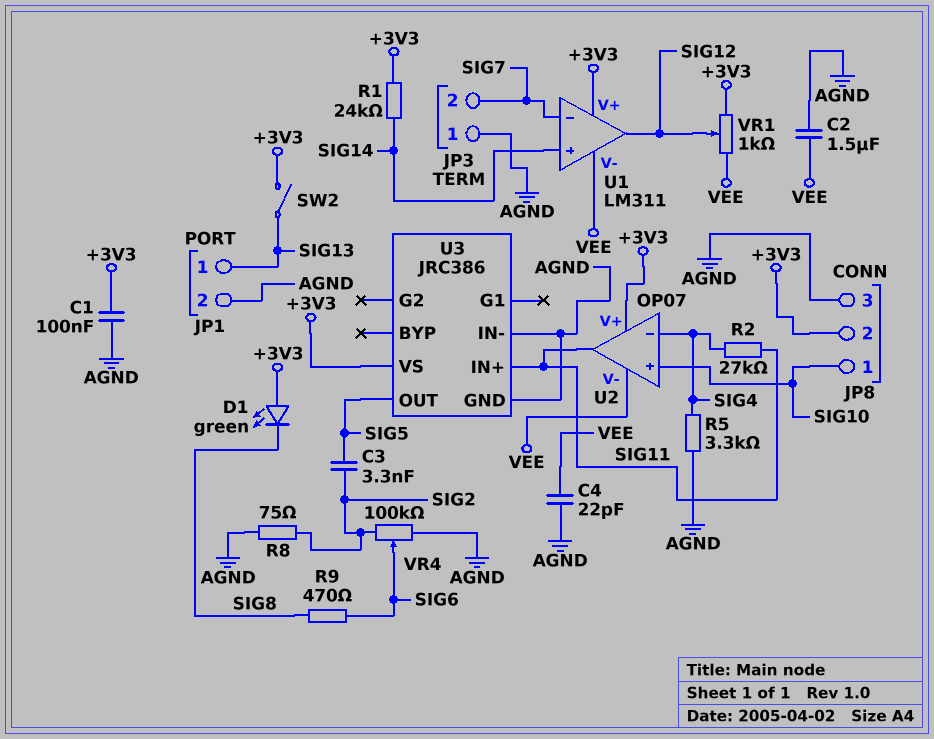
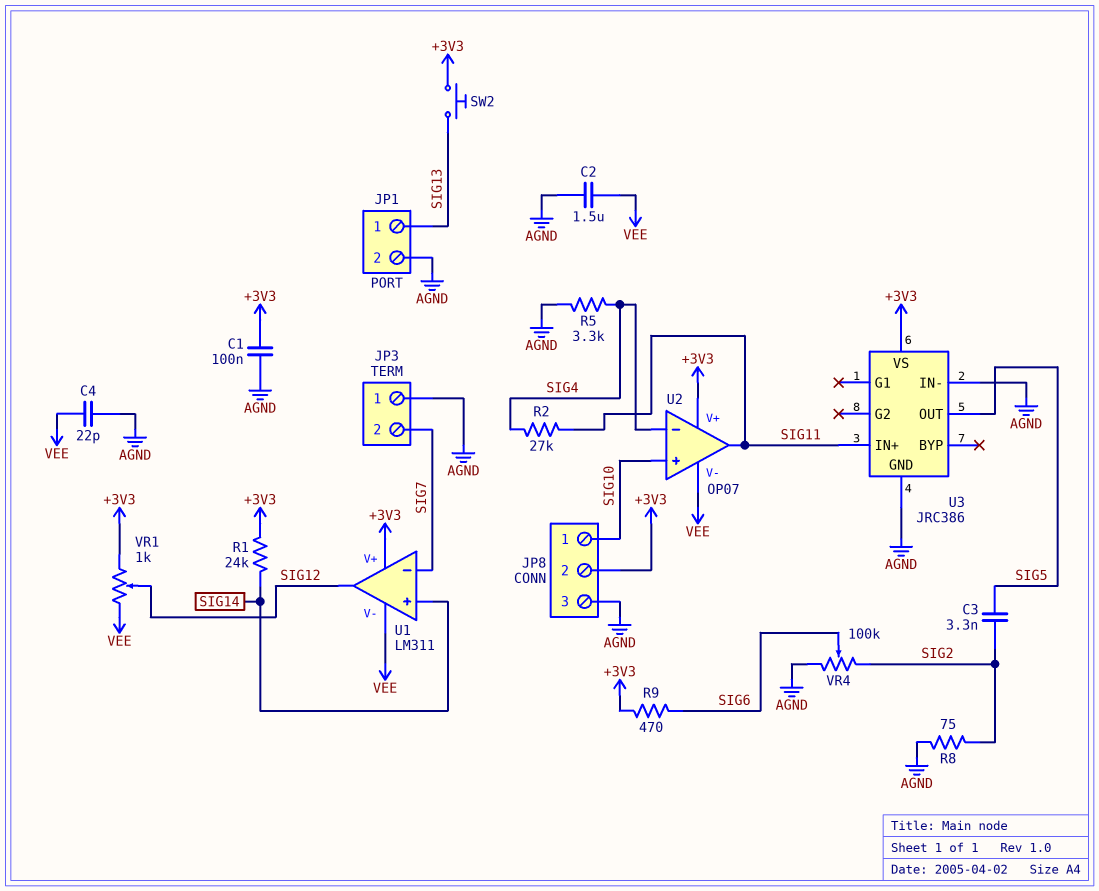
D1: LED green (A +3V3, K SIG8) -> none
R9: 470 (SIG6, SIG8) -> 470 (+3V3, SIG6)
SW2: switch (+3V3, SIG13) -> button (+3V3, SIG13)

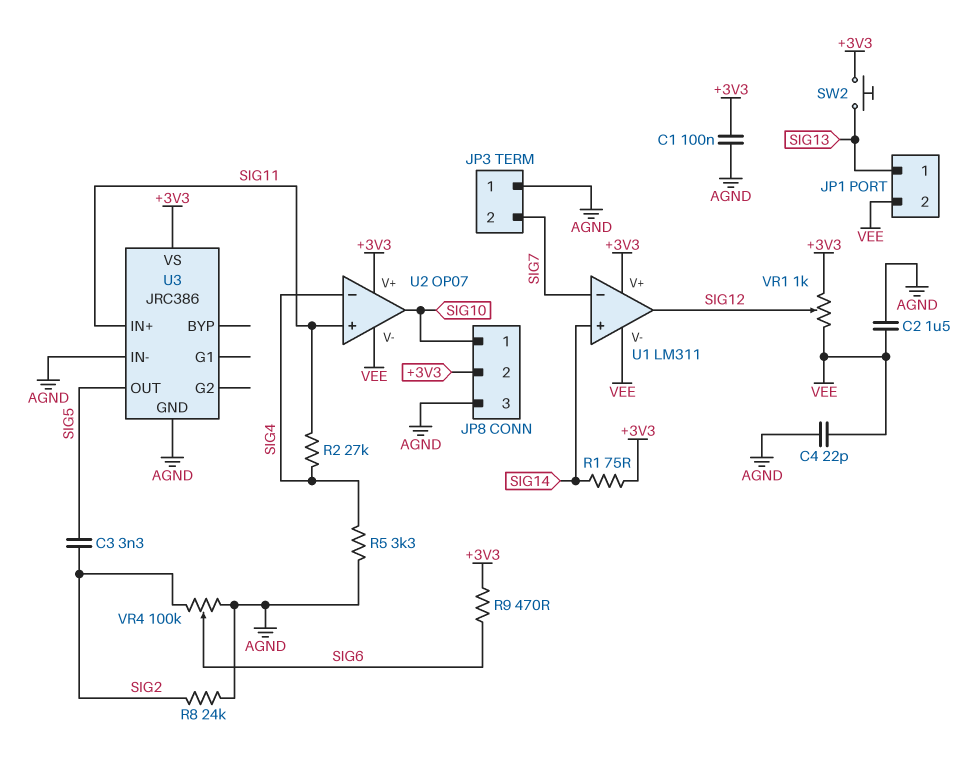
JP1 pin 2: AGND -> VEE
R1: 24k (+3V3, SIG14) -> 75 (+3V3, SIG14)
R8: 75 (AGND, SIG2) -> 24k (AGND, SIG2)
U2 pin in+: SIG10 -> SIG11
U2 pin out: SIG11 -> SIG10

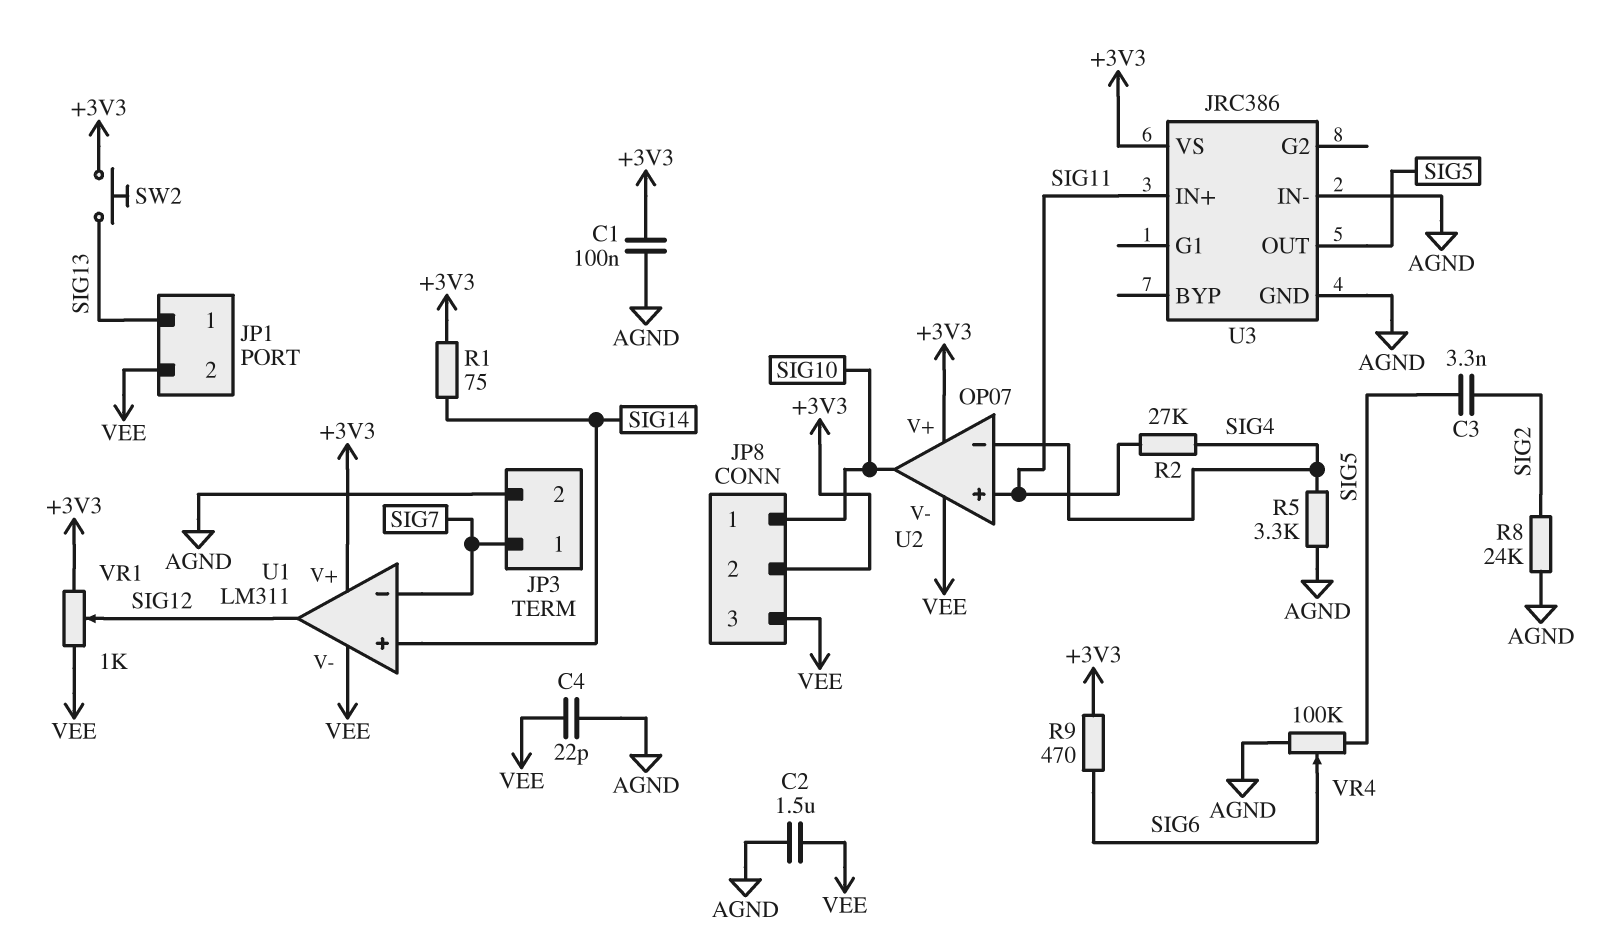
JP3 pin 1: AGND -> SIG7
JP3 pin 2: SIG7 -> AGND
JP8 pin 3: AGND -> VEE
VR4: 100k (AGND, SIG2, wiper SIG6) -> 100k (AGND, SIG5, wiper SIG6)

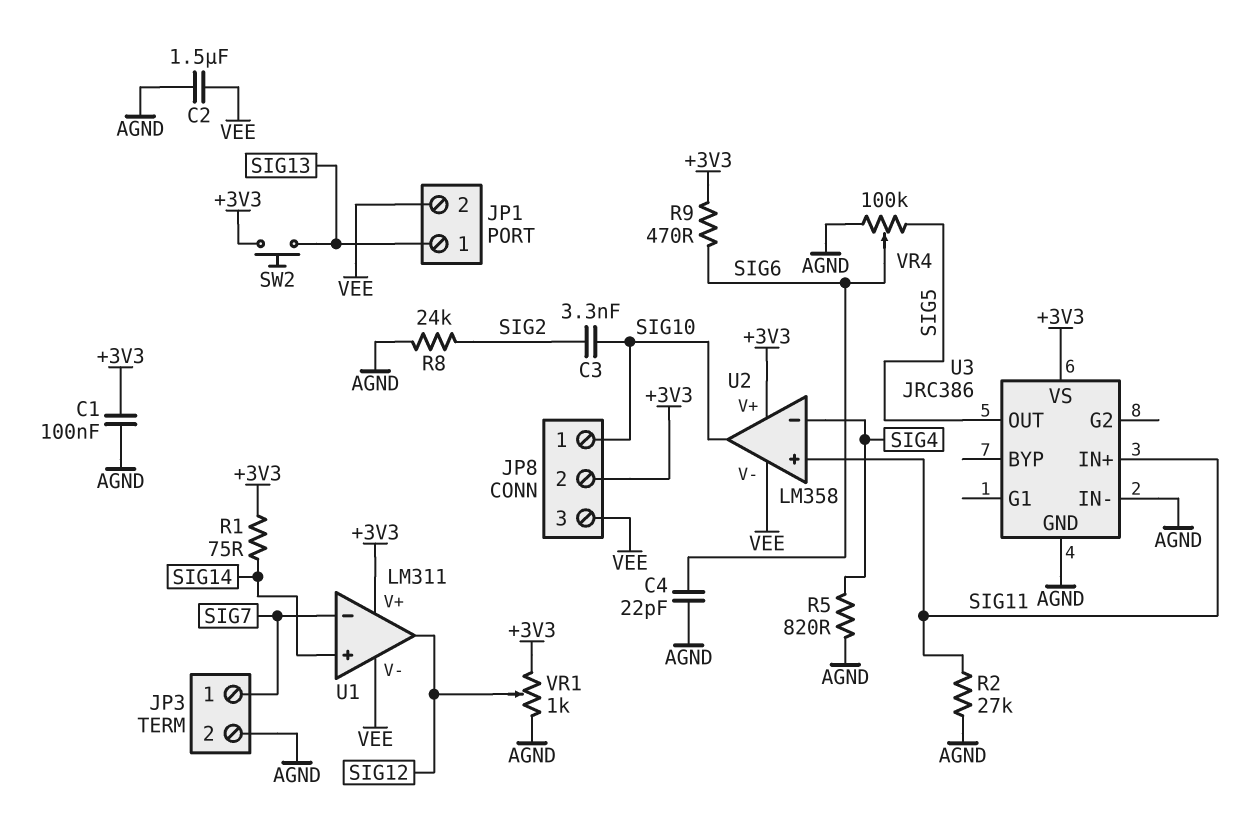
C3: 3.3nF (SIG2, SIG5) -> 3.3nF (SIG2, SIG10)
C4: 22pF (AGND, VEE) -> 22pF (AGND, SIG6)
R2: 27k (SIG4, SIG11) -> 27k (AGND, SIG11)
R5: 3.3k (AGND, SIG4) -> 820 (AGND, SIG4)
U2: OP07 -> LM358
VR1: 1k (+3V3, VEE, wiper SIG12) -> 1k (+3V3, AGND, wiper SIG12)

